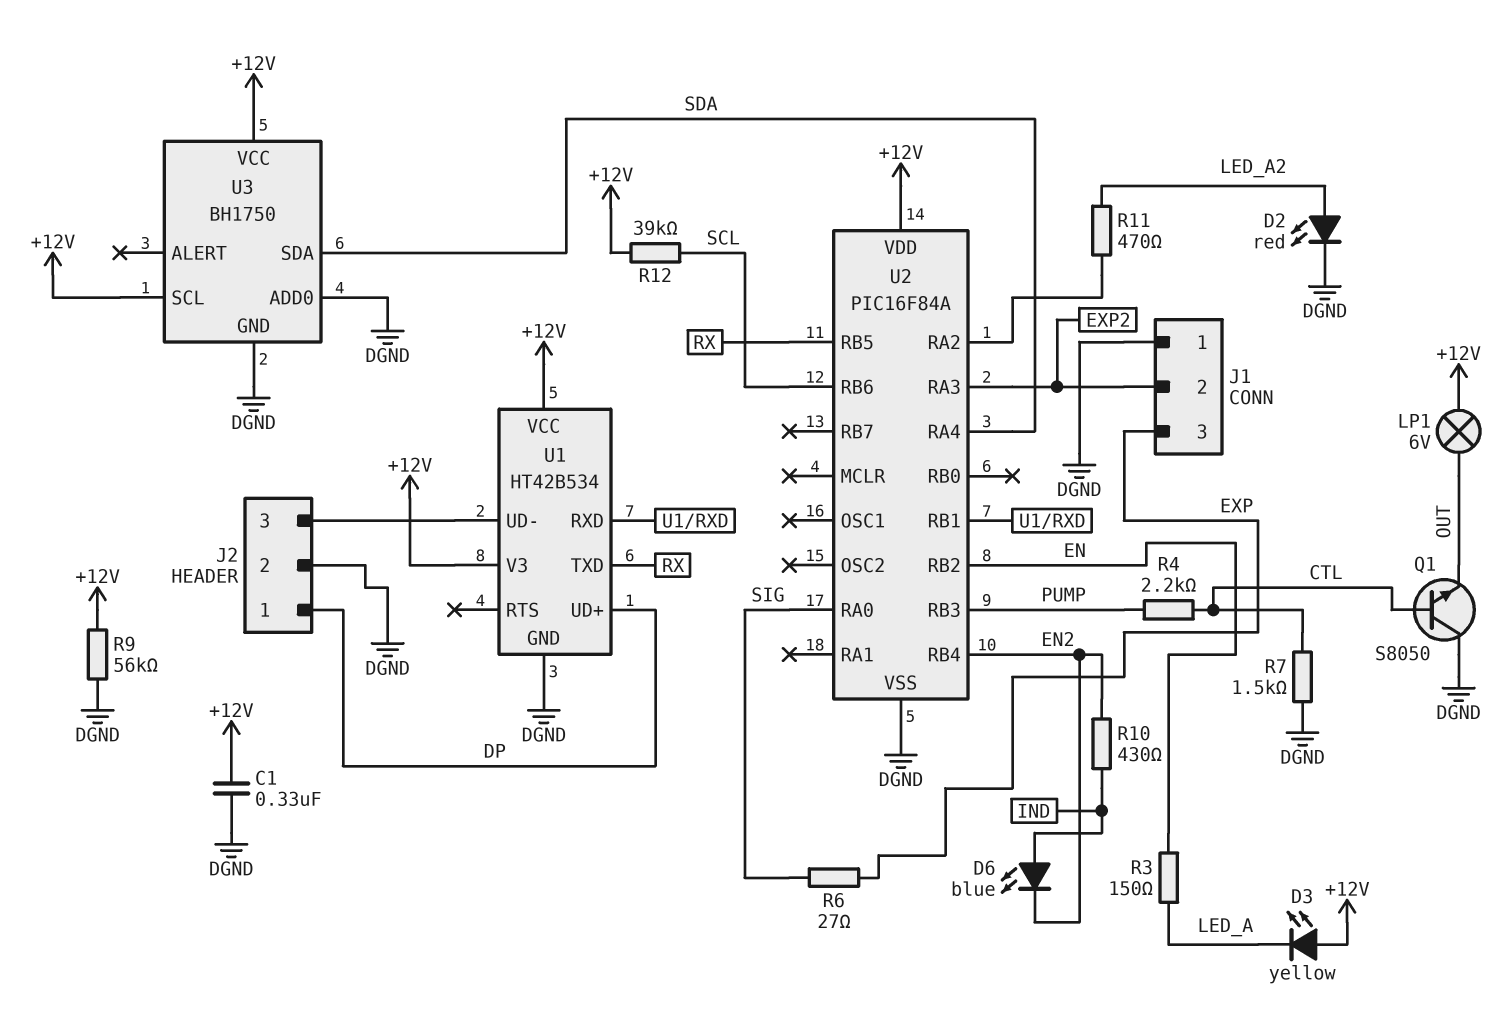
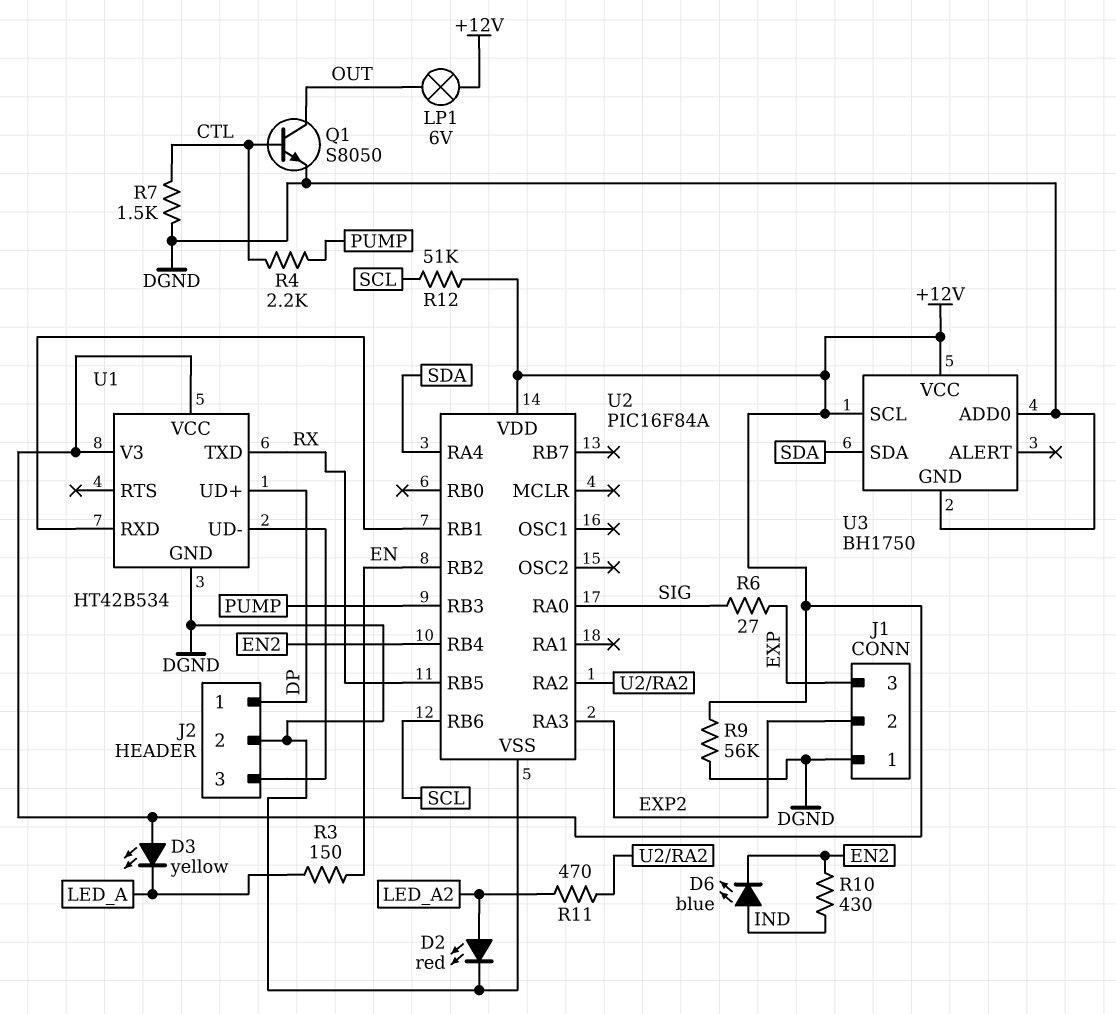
C1: 330nF (+12V, DGND) -> none
Q1: NPN S8050 (B CTL, C DGND, E OUT) -> NPN S8050 (B CTL, C OUT, E DGND)
R12: 39k (+12V, SCL) -> 51k (+12V, SCL)

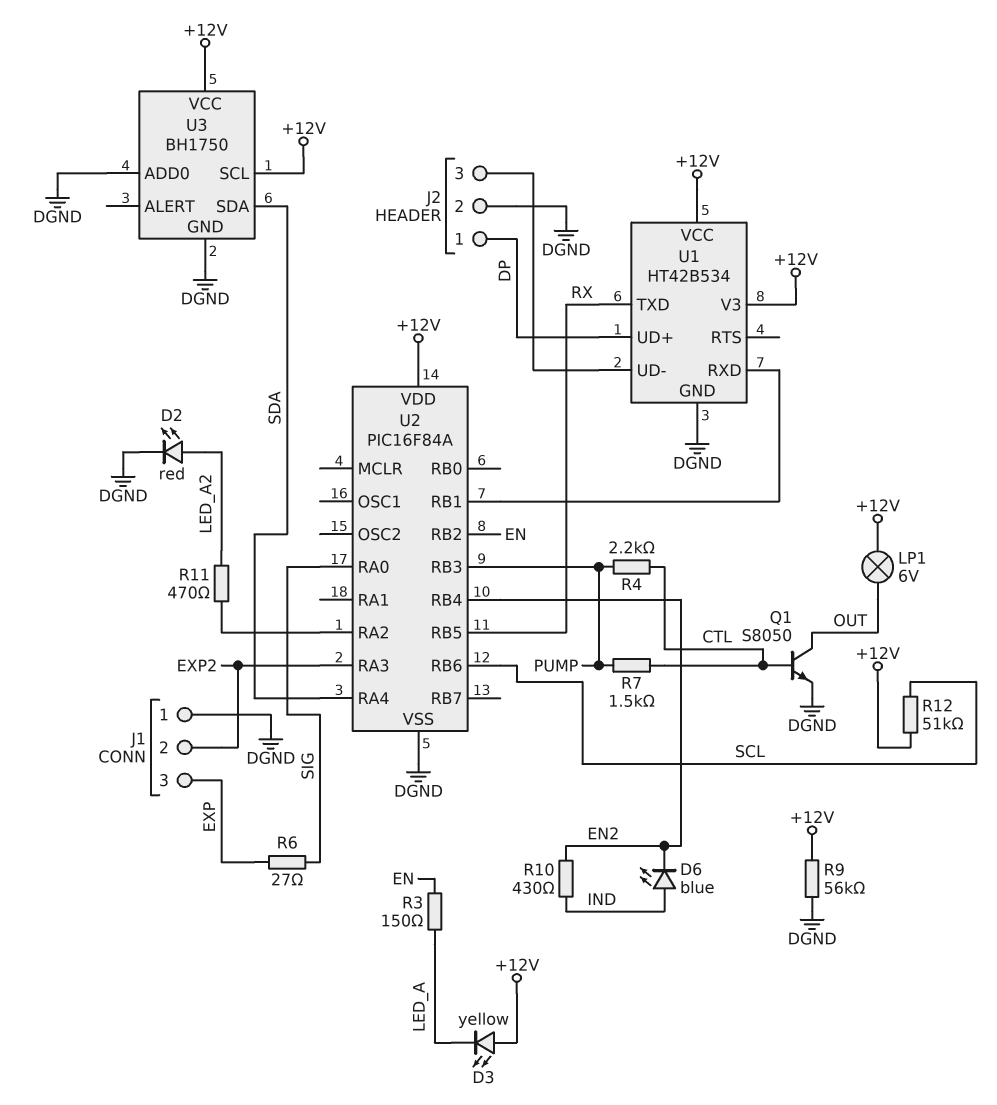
R7: 1.5k (CTL, DGND) -> 1.5k (CTL, PUMP)

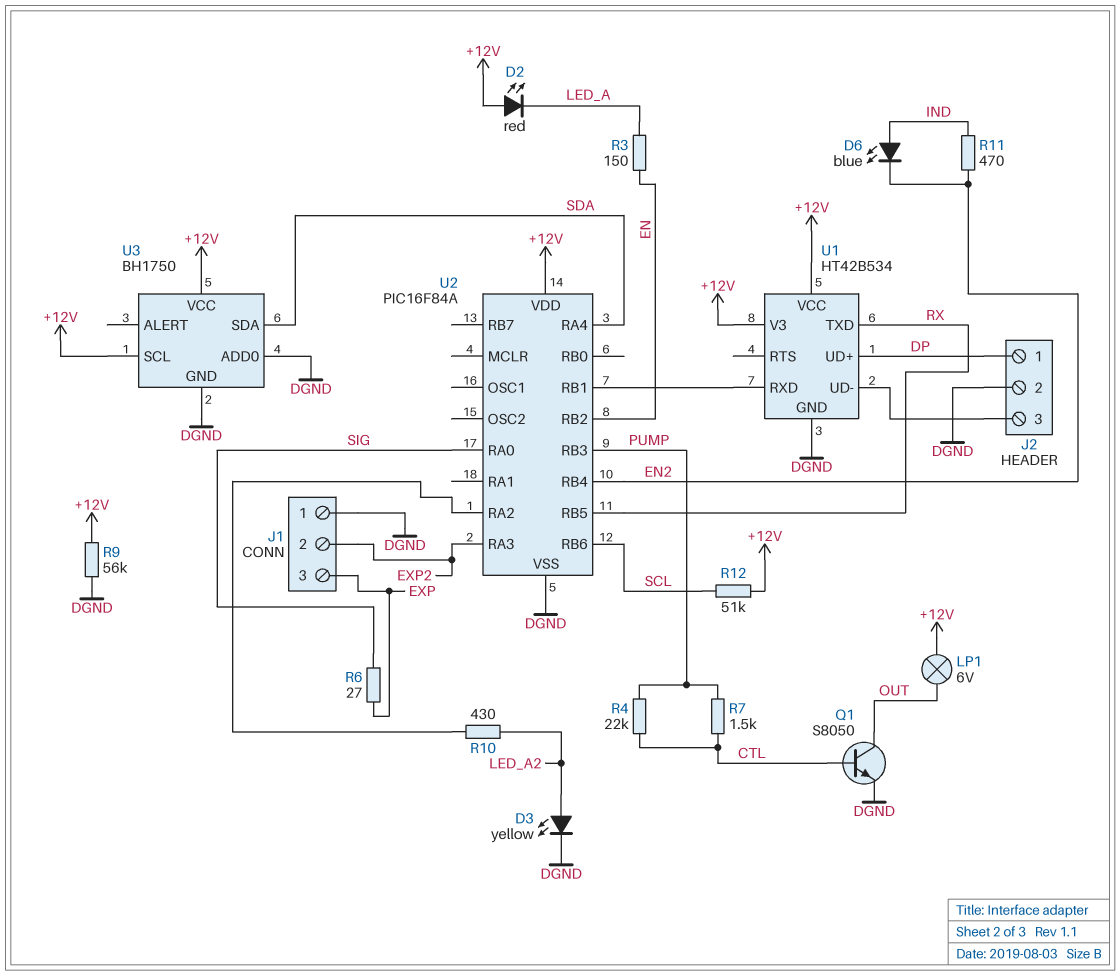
D2: LED red (A LED_A2, K DGND) -> LED red (A +12V, K LED_A)
D3: LED yellow (A +12V, K LED_A) -> LED yellow (A LED_A2, K DGND)
R4: 2.2k (CTL, PUMP) -> 22k (CTL, PUMP)
R10: 430 (EN2, IND) -> 430 (LED_A2, U2/RA2)
R11: 470 (LED_A2, U2/RA2) -> 470 (EN2, IND)

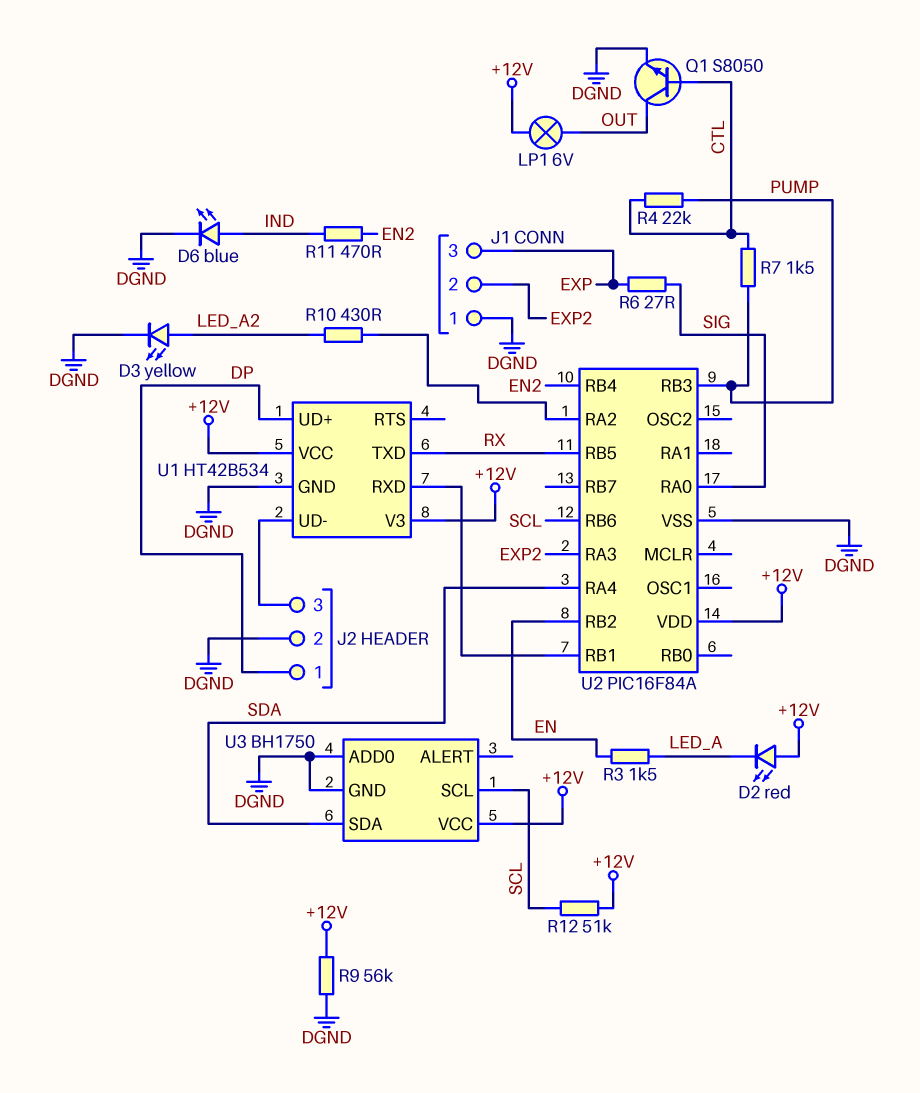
D6: LED blue (A IND, K EN2) -> LED blue (A IND, K DGND)
R3: 150 (EN, LED_A) -> 1.5k (EN, LED_A)
U3 pin SCL: +12V -> SCL

